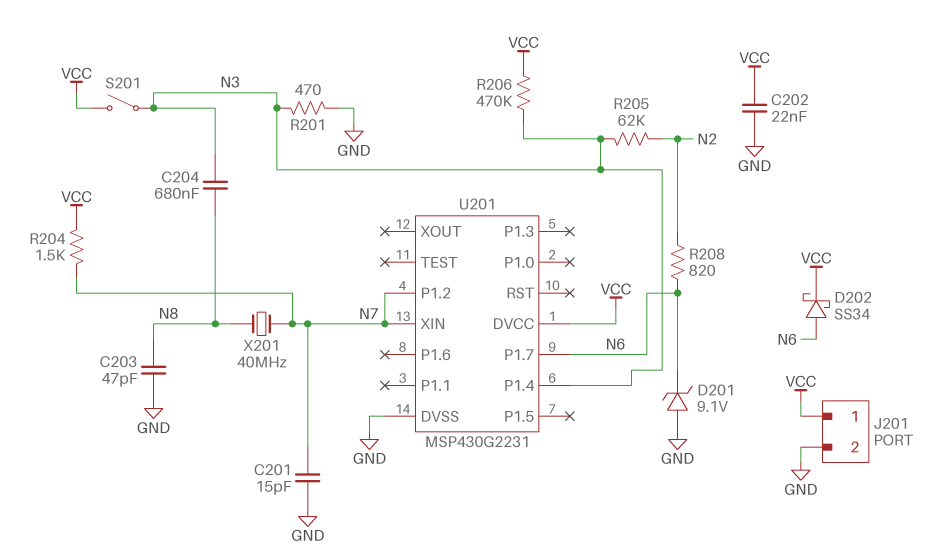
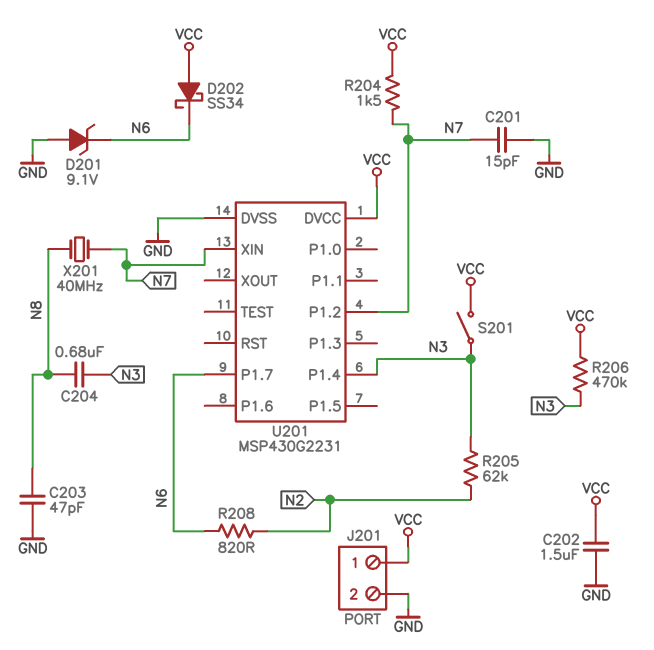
C202: 22nF (GND, VCC) -> 1.5uF (GND, VCC)
D202: schottky SS34 (A N6, K VCC) -> schottky SS34 (A VCC, K N6)
R201: 470 (GND, N3) -> none

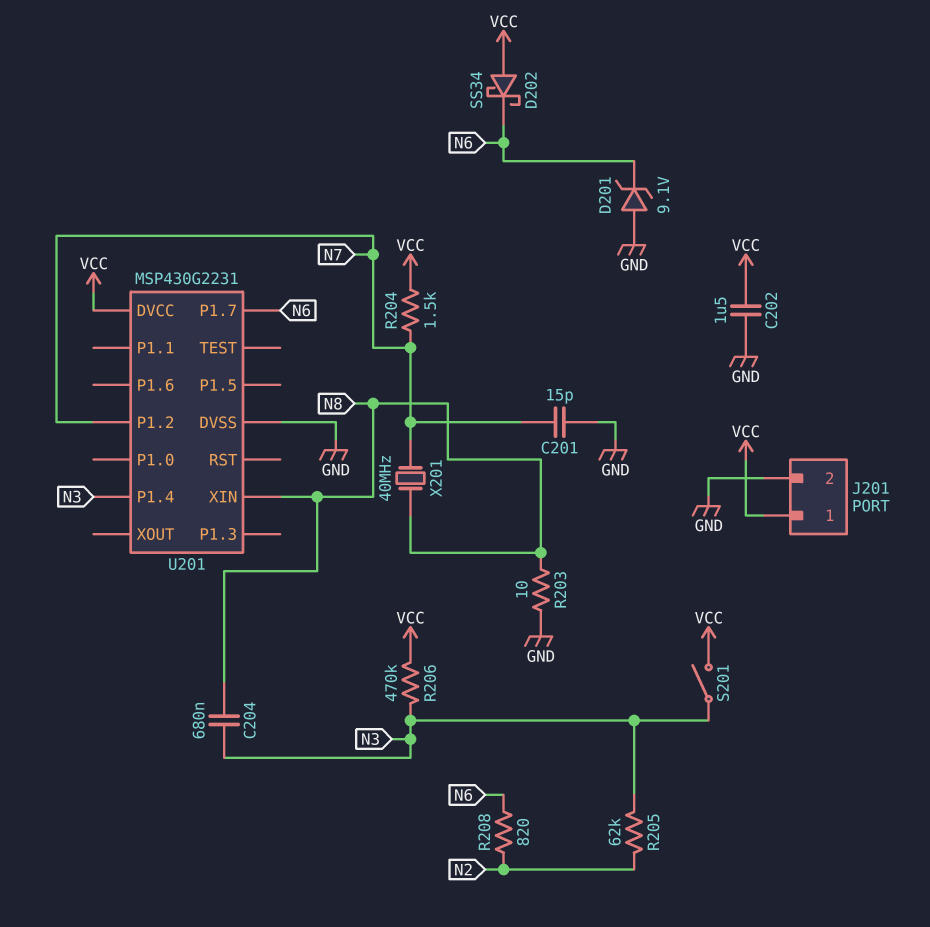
C203: 47pF (GND, N8) -> none
R203: none -> 10 (GND, N8)
U201 pin XIN: N7 -> N8

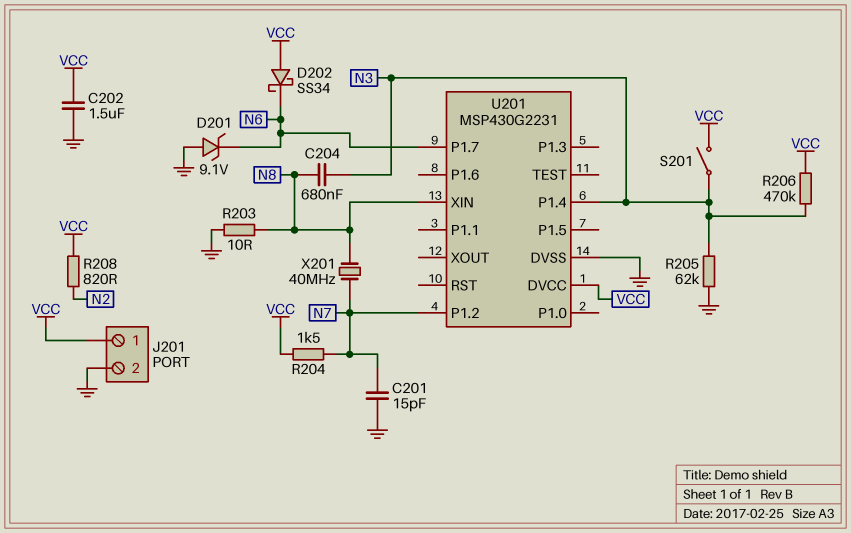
R205: 62k (N2, N3) -> 62k (GND, N3)
R208: 820 (N2, N6) -> 820 (N2, VCC)

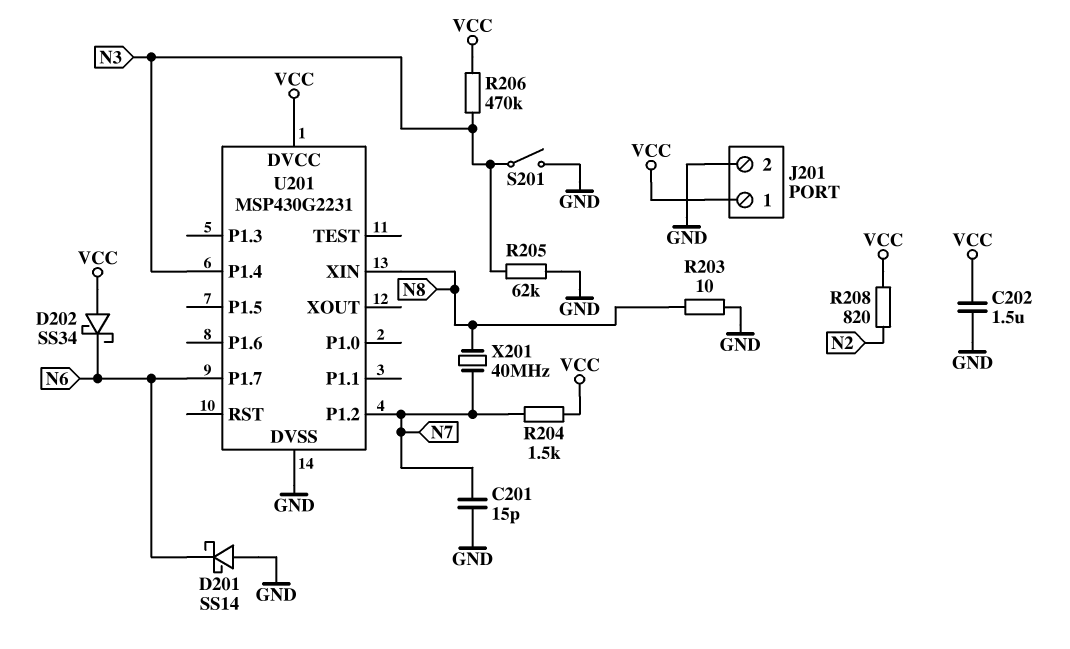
C204: 680nF (N3, N8) -> none
D201: zener 9.1V (A GND, K N6) -> schottky SS14 (A GND, K N6)
S201: switch (N3, VCC) -> switch (GND, N3)

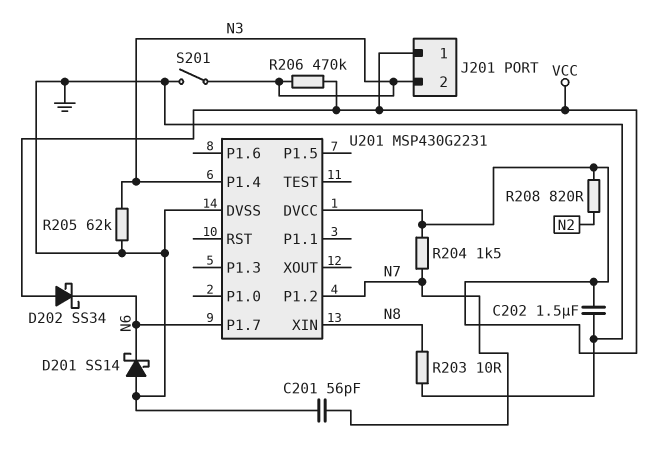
C201: 15pF (GND, N7) -> 56pF (GND, N7)
J201 pin 2: GND -> N3
X201: 40MHz (N7, N8) -> none

